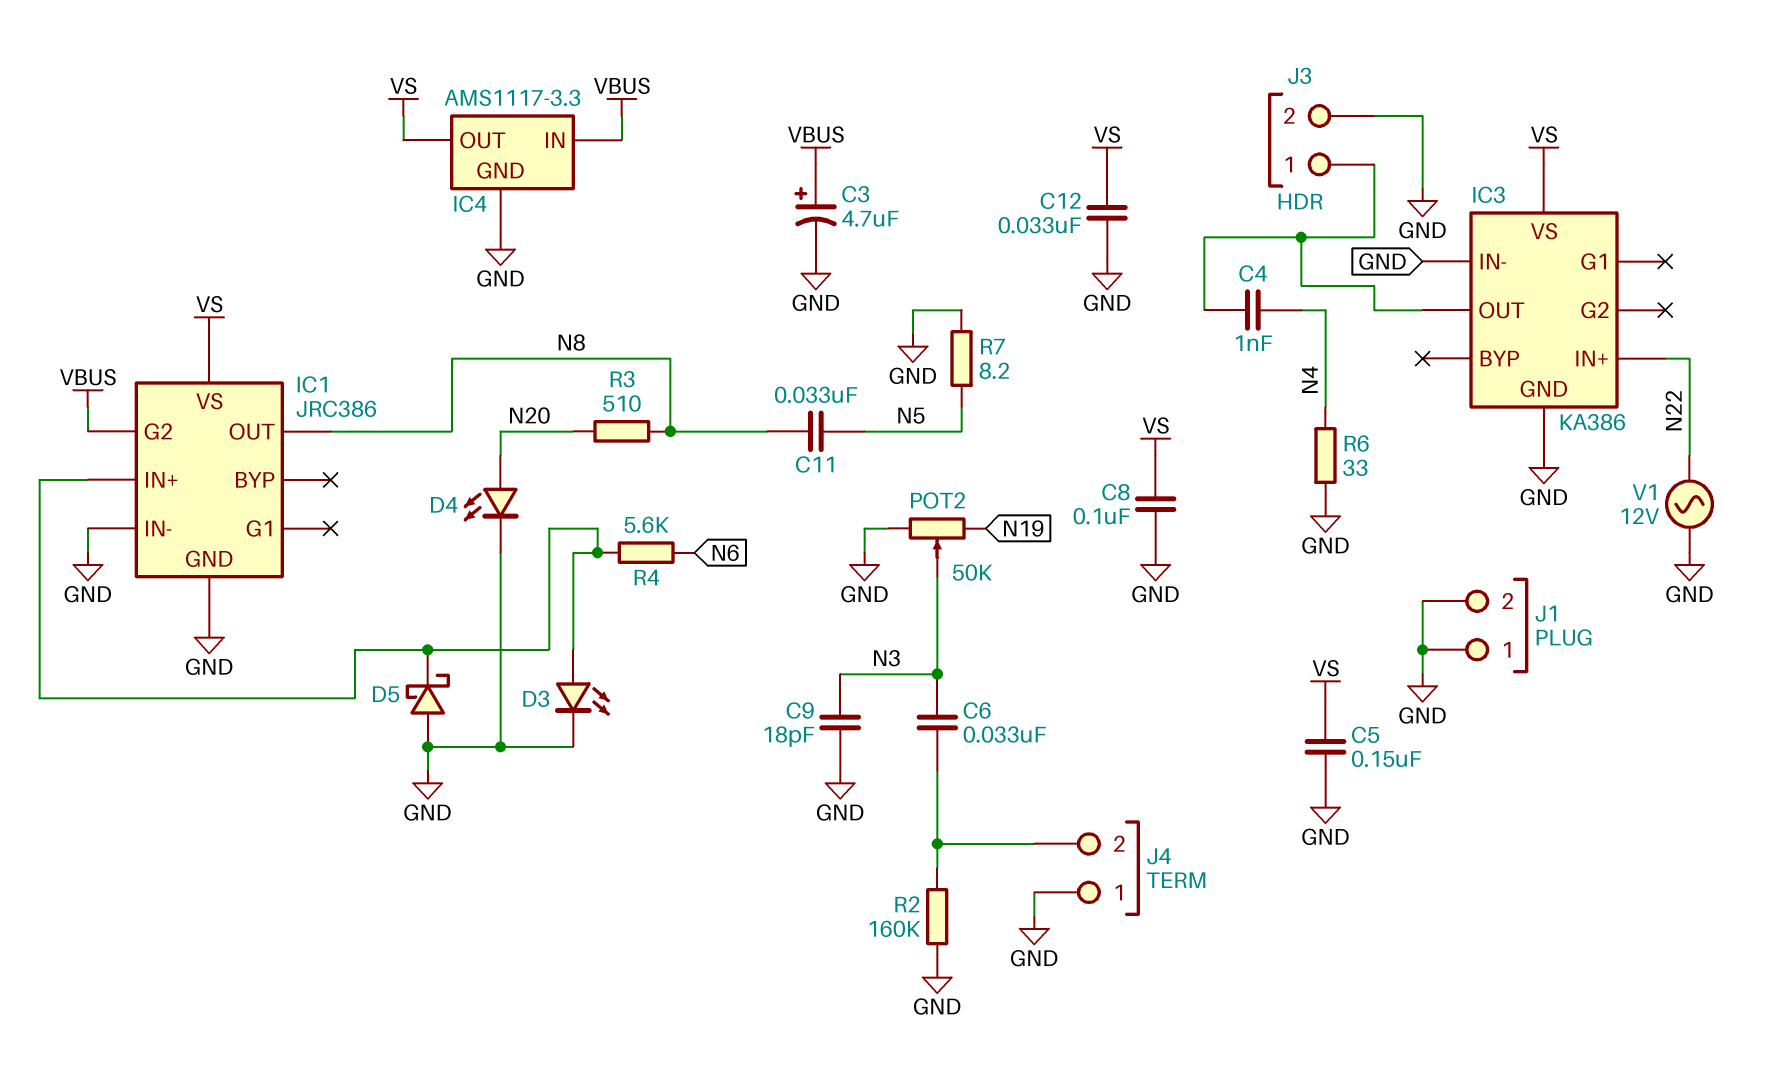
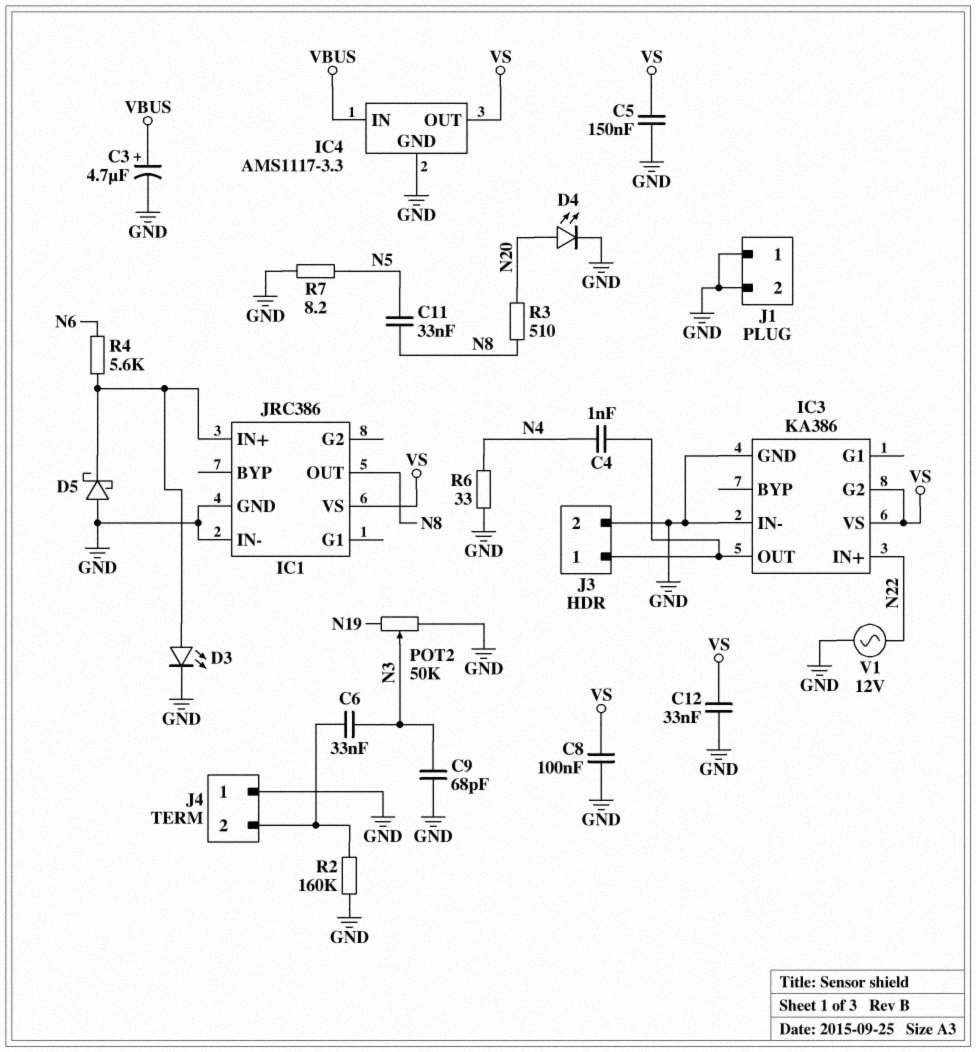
C9: 18pF (GND, N3) -> 68pF (GND, N3)
IC1 pin G2: VBUS -> none
IC3 pin G2: none -> VS

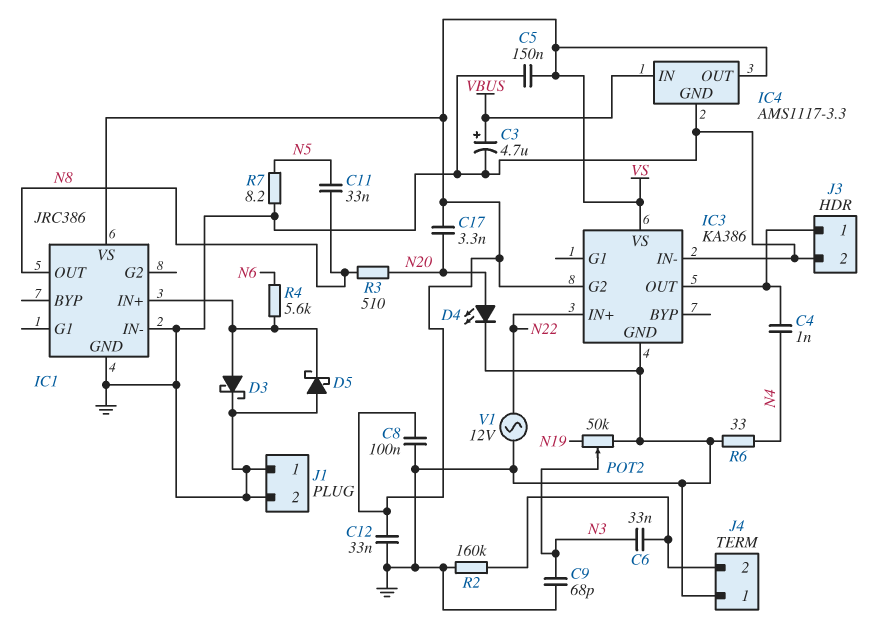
C17: none -> 3.3nF (N20, VS)
D3: LED (A IC1/IN+, K GND) -> schottky (A IC1/IN+, K GND)

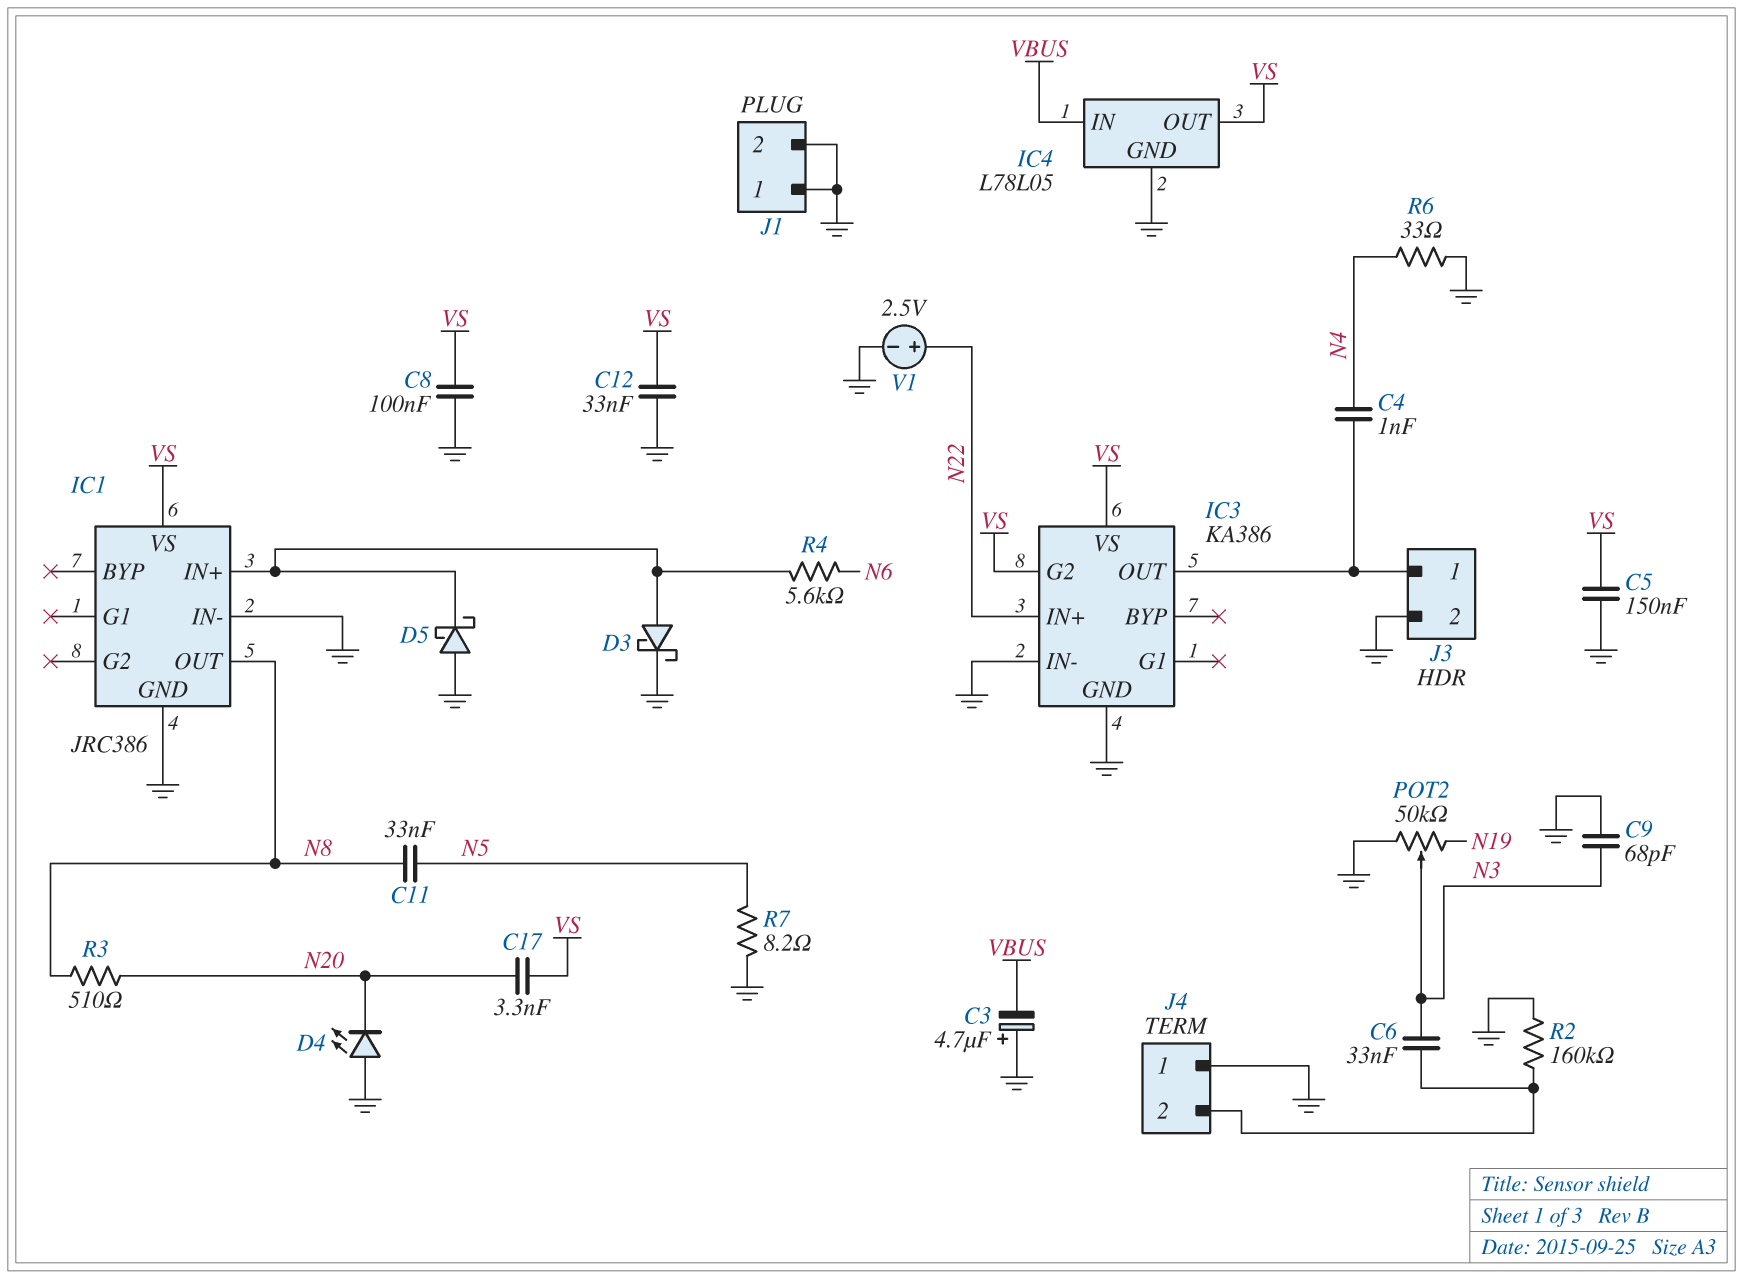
C3: 4.7uF (plus VBUS, minus GND) -> 4.7uF (plus GND, minus VBUS)
D4: LED (A N20, K GND) -> LED (A GND, K N20)
IC4: AMS1117-3.3 -> L78L05
V1: AC 12V (GND, N22) -> 2.5V (plus N22, minus GND)

